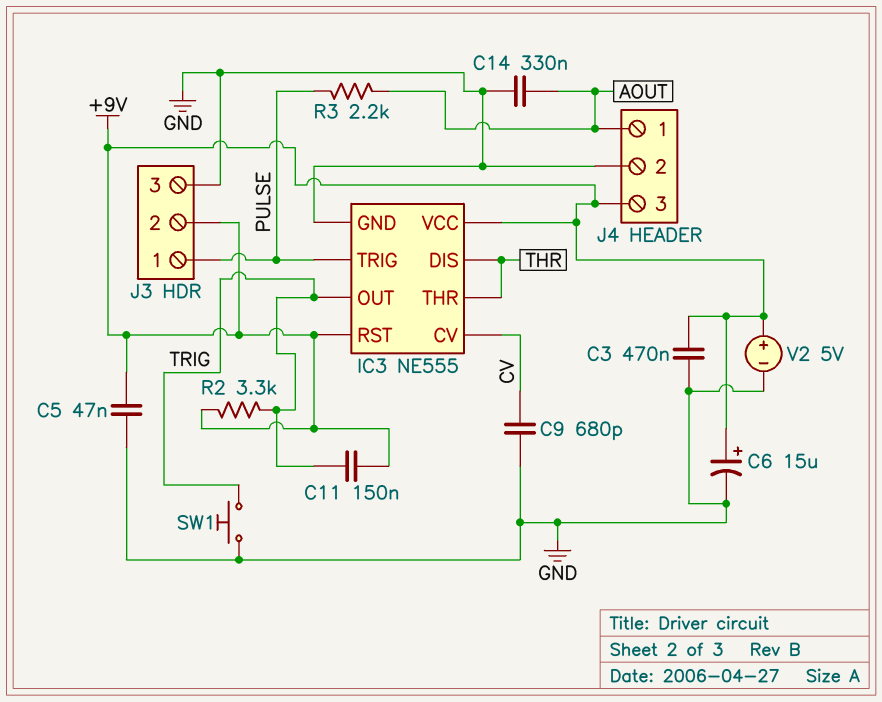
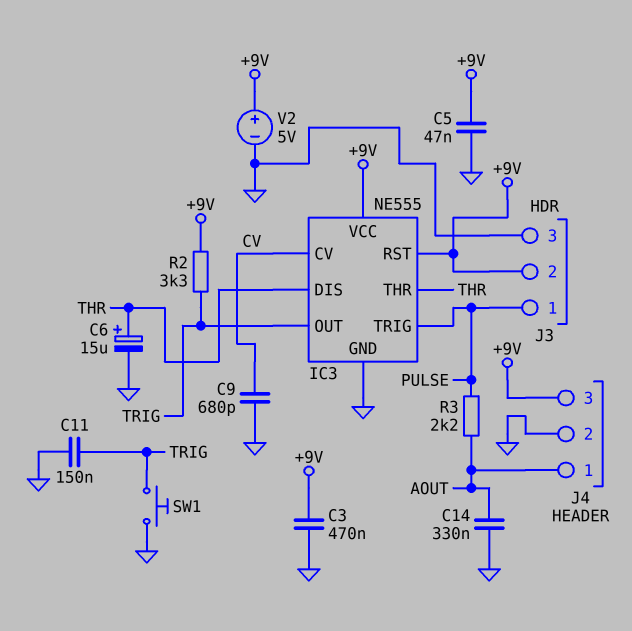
C6: 15uF (plus +9V, minus GND) -> 15uF (plus THR, minus GND)
C11: 150nF (+9V, TRIG) -> 150nF (GND, TRIG)

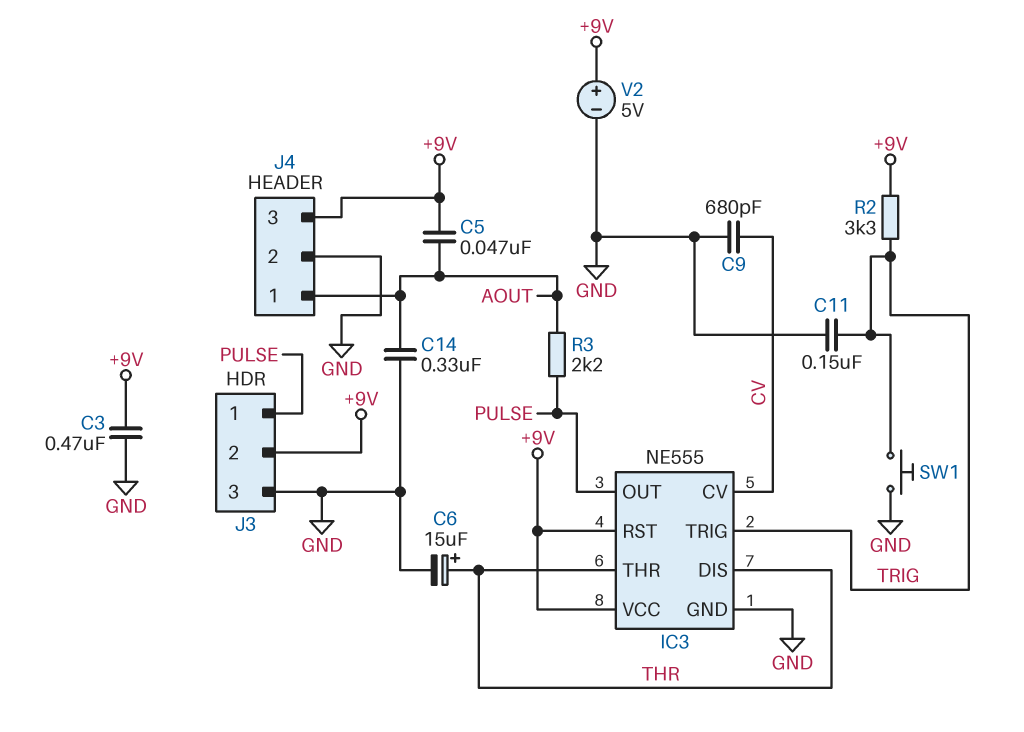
C5: 47nF (+9V, GND) -> 47nF (+9V, AOUT)
IC3 pin OUT: TRIG -> PULSE
IC3 pin TRIG: PULSE -> TRIG

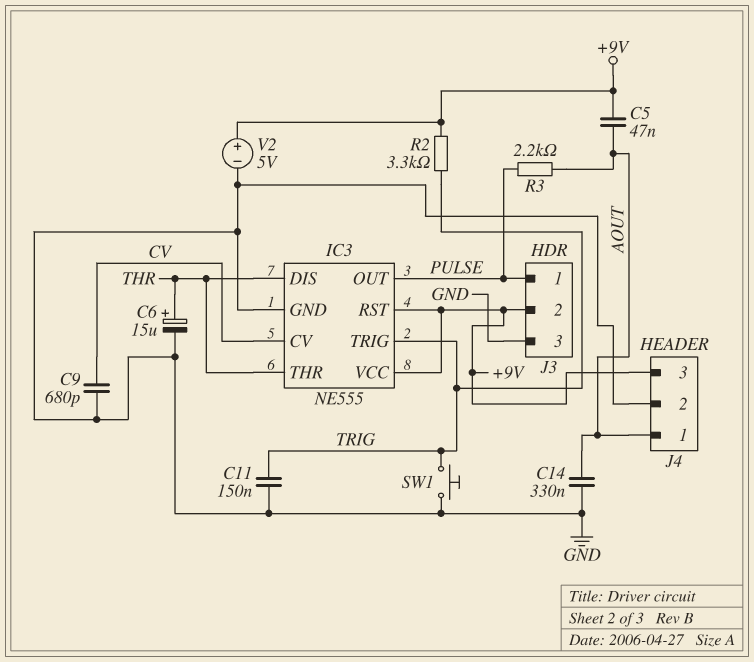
C3: 470nF (+9V, GND) -> none

